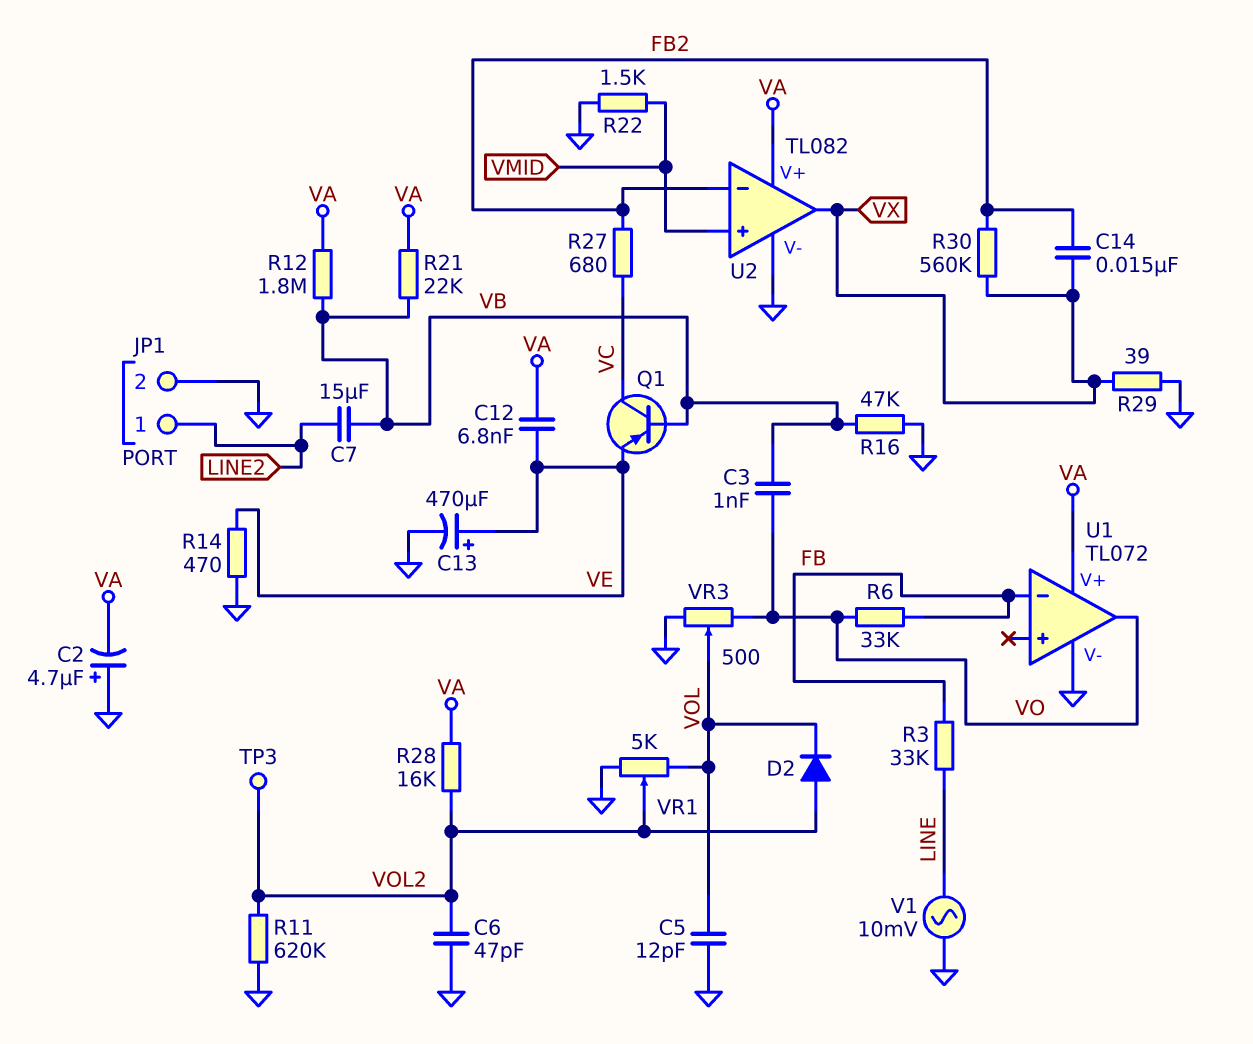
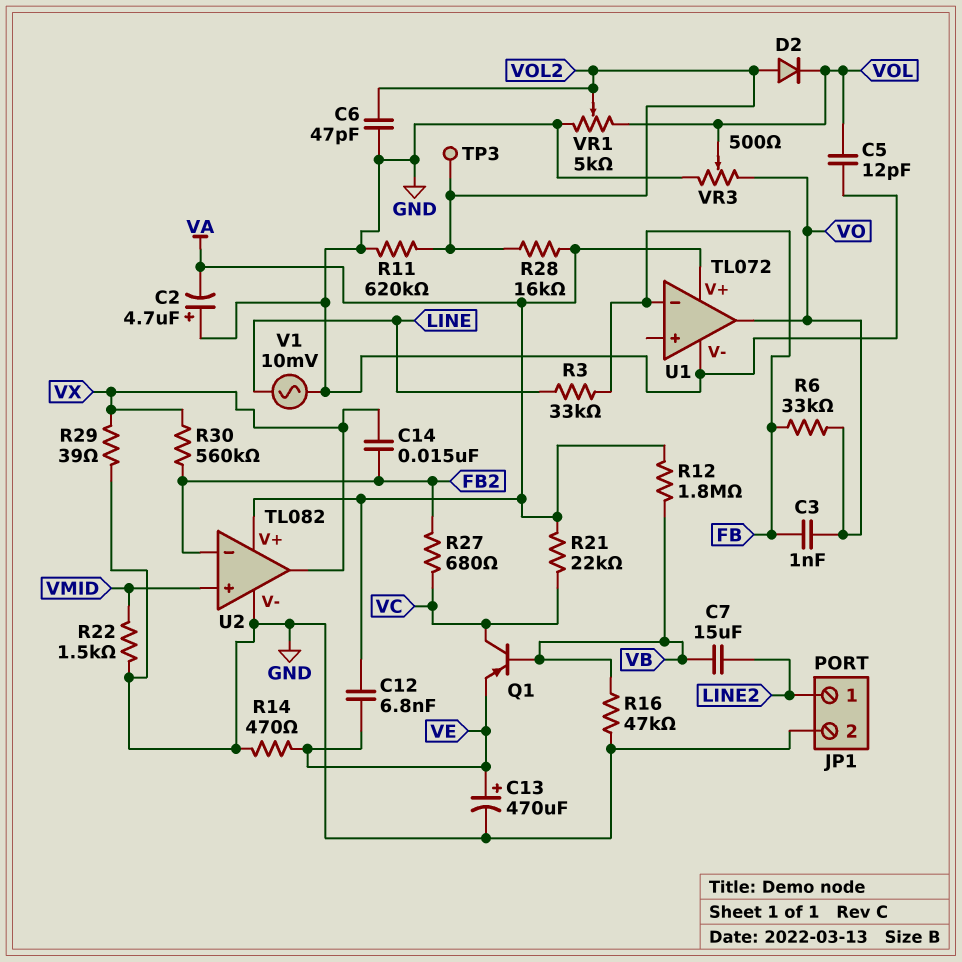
C3: 1nF (VB, VO) -> 1nF (FB, VO)
R21: 22k (VA, VB) -> 22k (VA, VC)

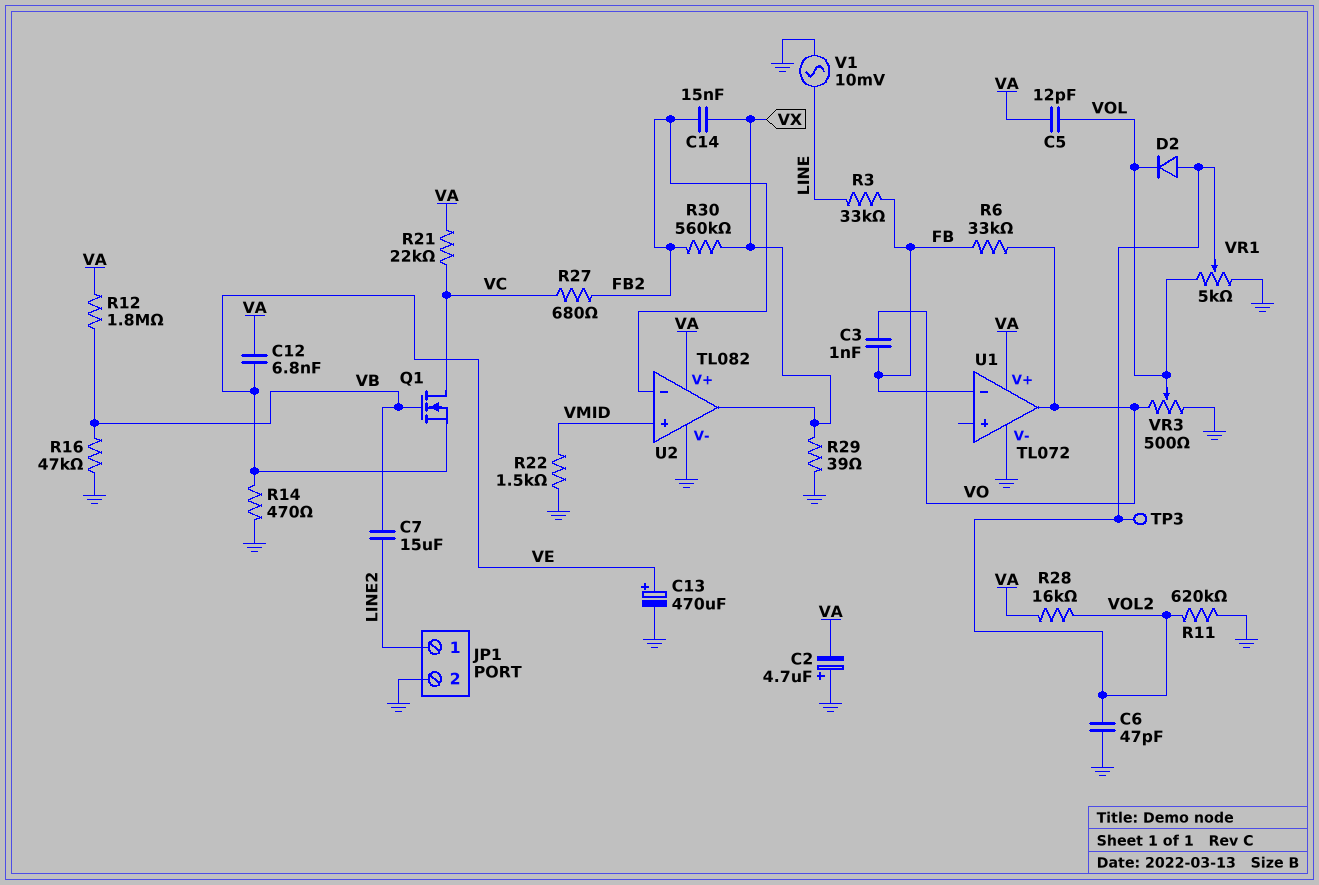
C5: 12pF (GND, VOL) -> 12pF (VA, VOL)
Q1: PNP (B VB, C VC, E VE) -> NMOS (G VB, D VC, S VE)

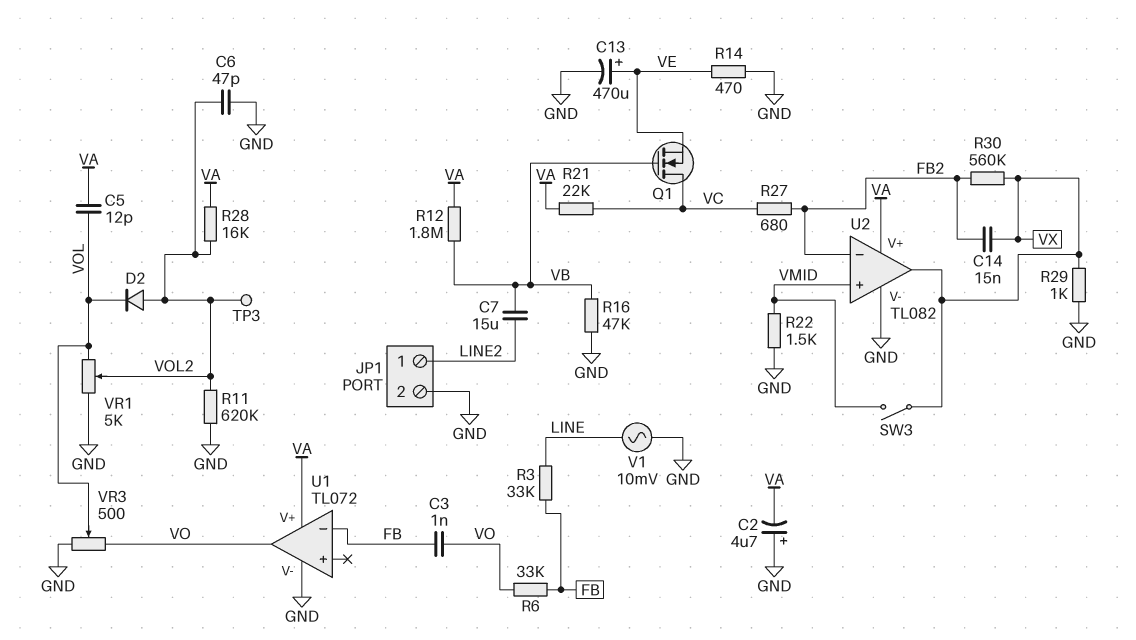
C12: 6.8nF (VA, VE) -> none
R29: 39 (GND, VX) -> 1k (GND, VX)
SW3: none -> switch (VMID, VX)

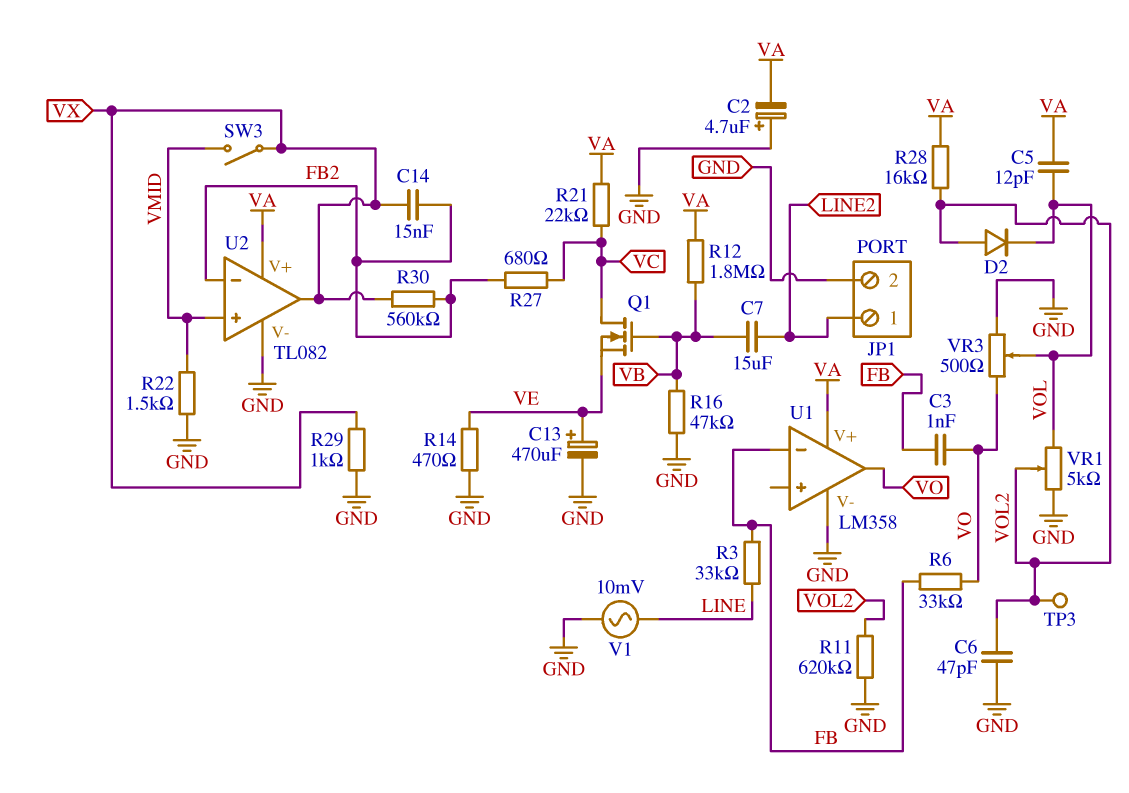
U1: TL072 -> LM358

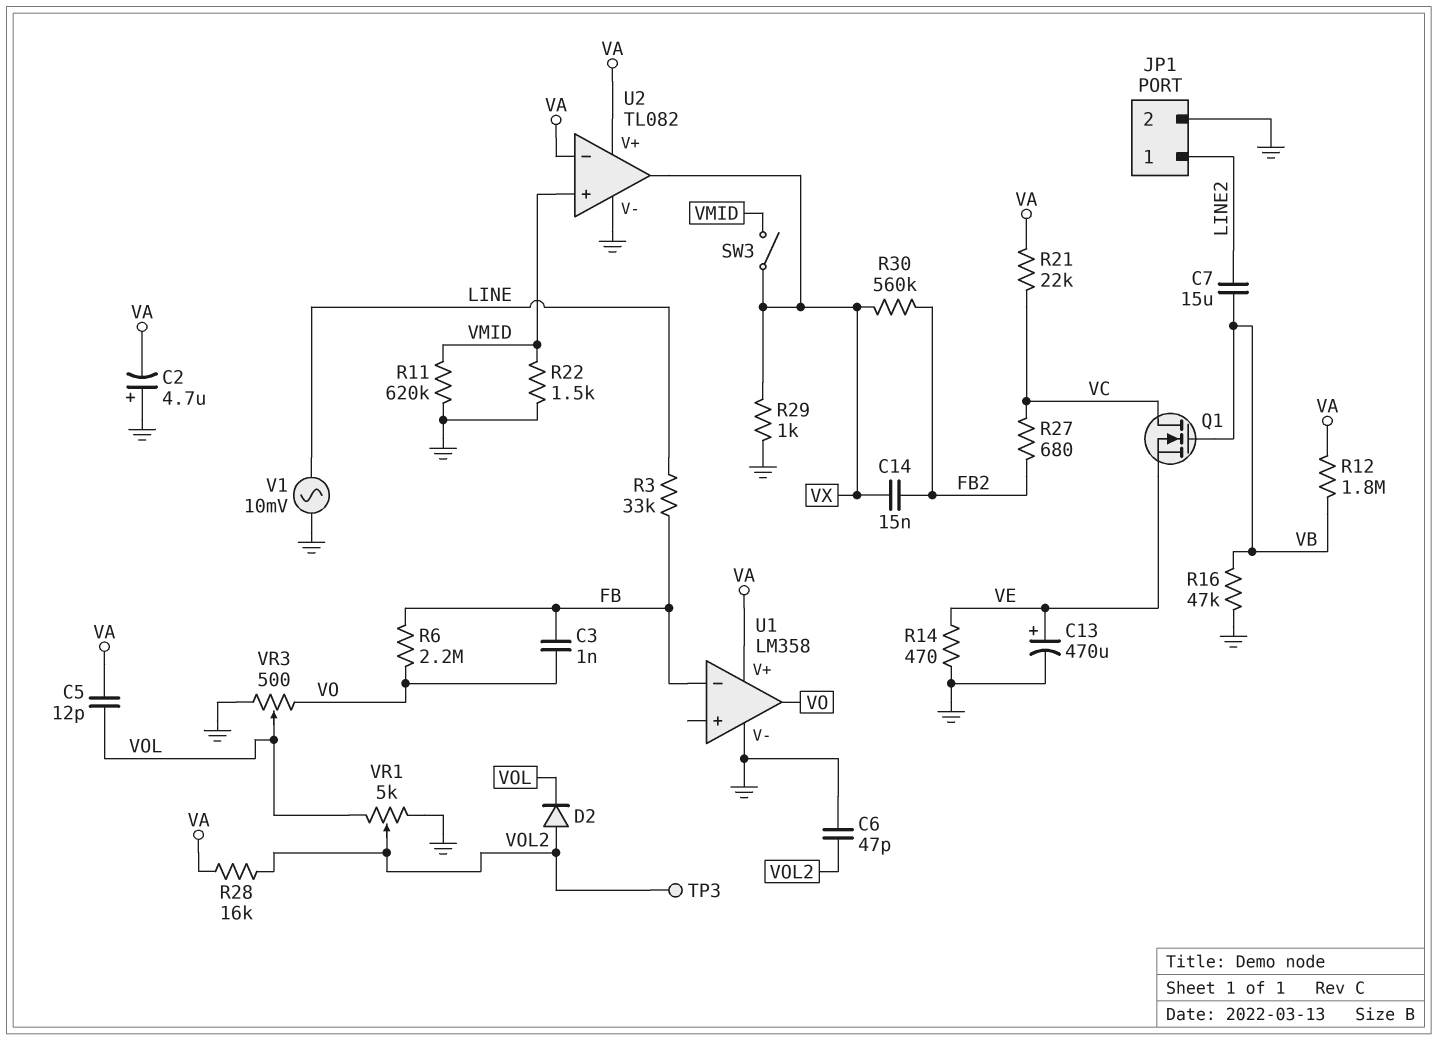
R6: 33k (FB, VO) -> 2.2M (FB, VO)
R11: 620k (GND, VOL2) -> 620k (GND, VMID)
U2 pin in-: FB2 -> VA

